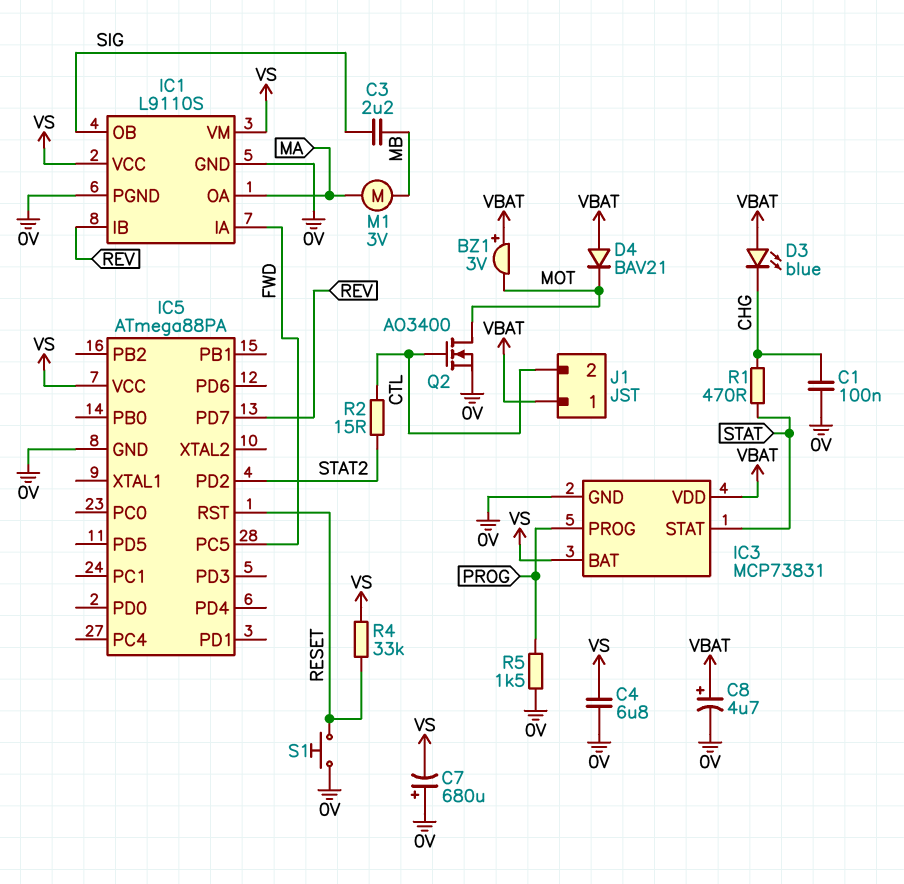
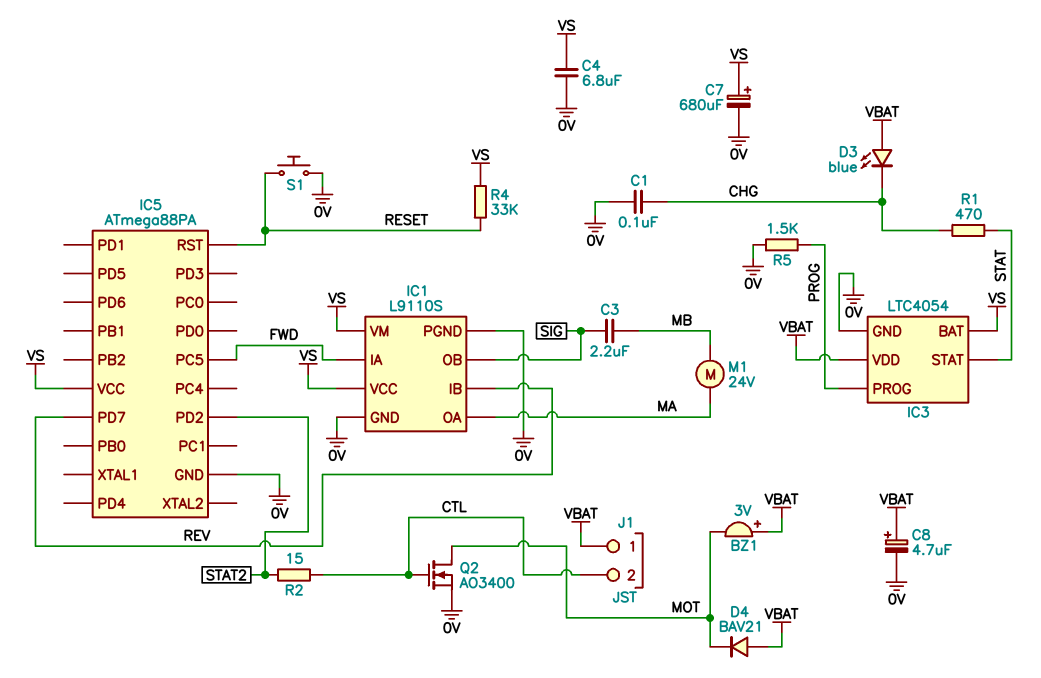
C7: 680uF (plus 0V, minus VS) -> 680uF (plus VS, minus 0V)
IC3: MCP73831 -> LTC4054
M1: motor 3V (MA, MB) -> motor 24V (MA, MB)

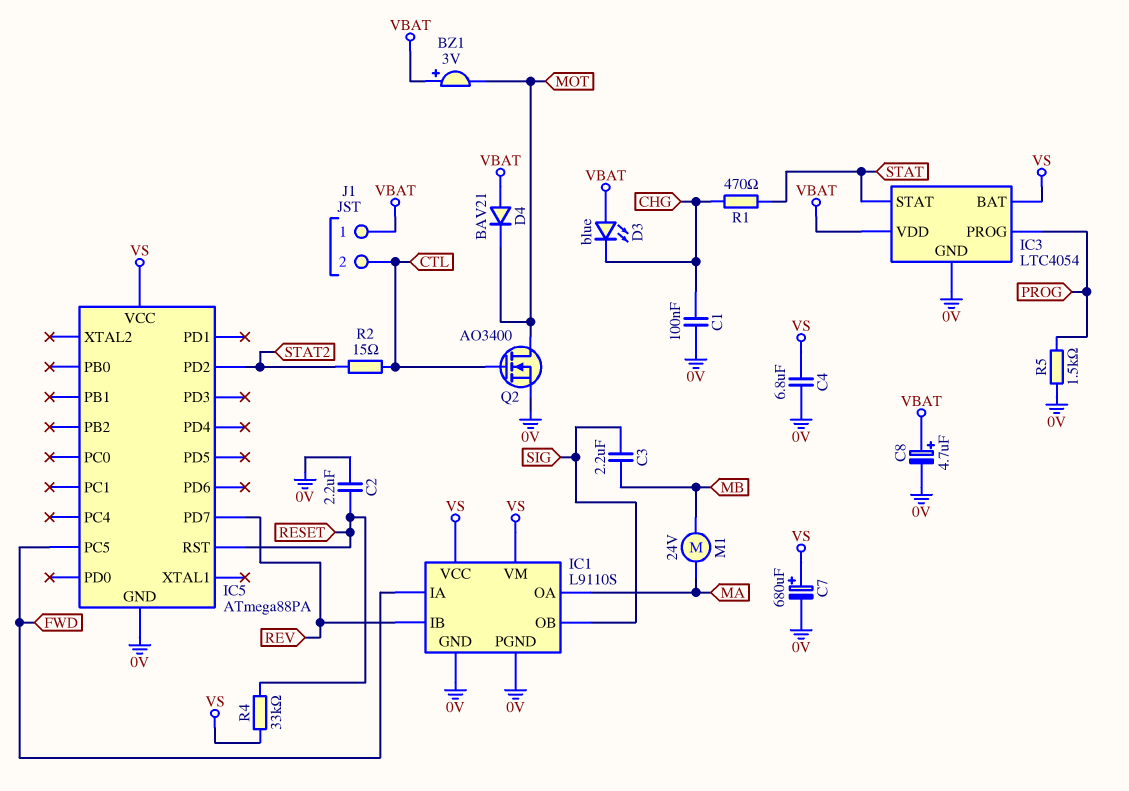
C2: none -> 2.2uF (0V, RESET)
S1: button (0V, RESET) -> none

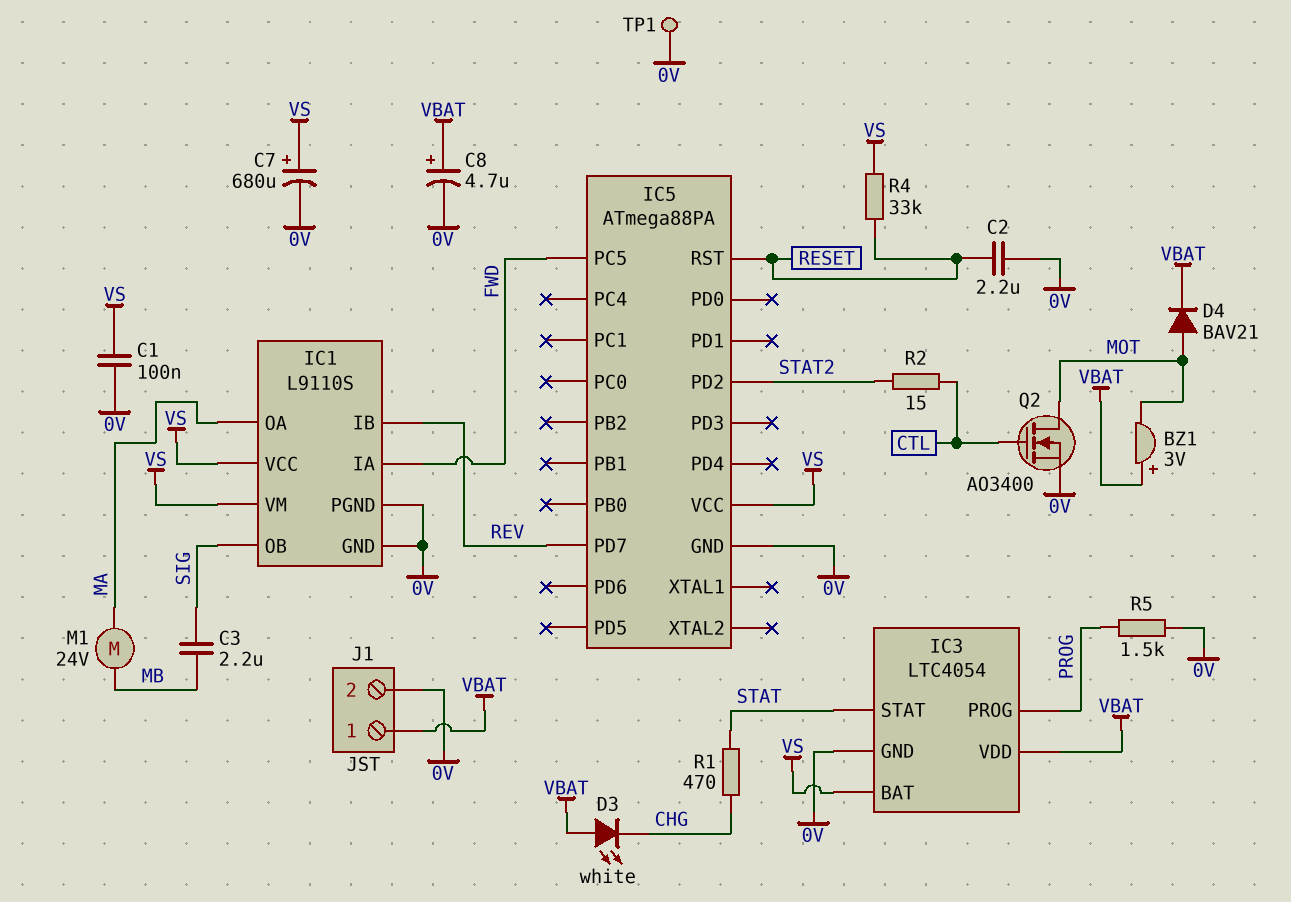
C1: 100nF (0V, CHG) -> 100nF (0V, VS)
C4: 6.8uF (0V, VS) -> none
D3: LED blue (A VBAT, K CHG) -> LED white (A VBAT, K CHG)
D4: diode BAV21 (A VBAT, K MOT) -> diode BAV21 (A MOT, K VBAT)
J1 pin 2: CTL -> 0V
TP1: none -> test point (0V)

